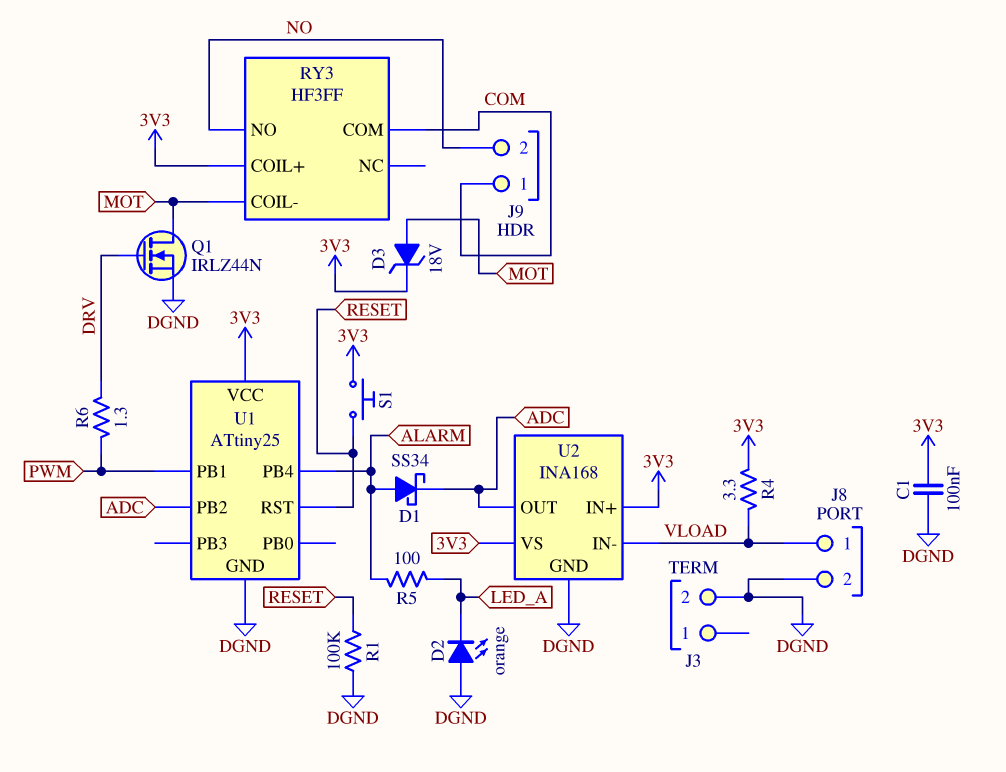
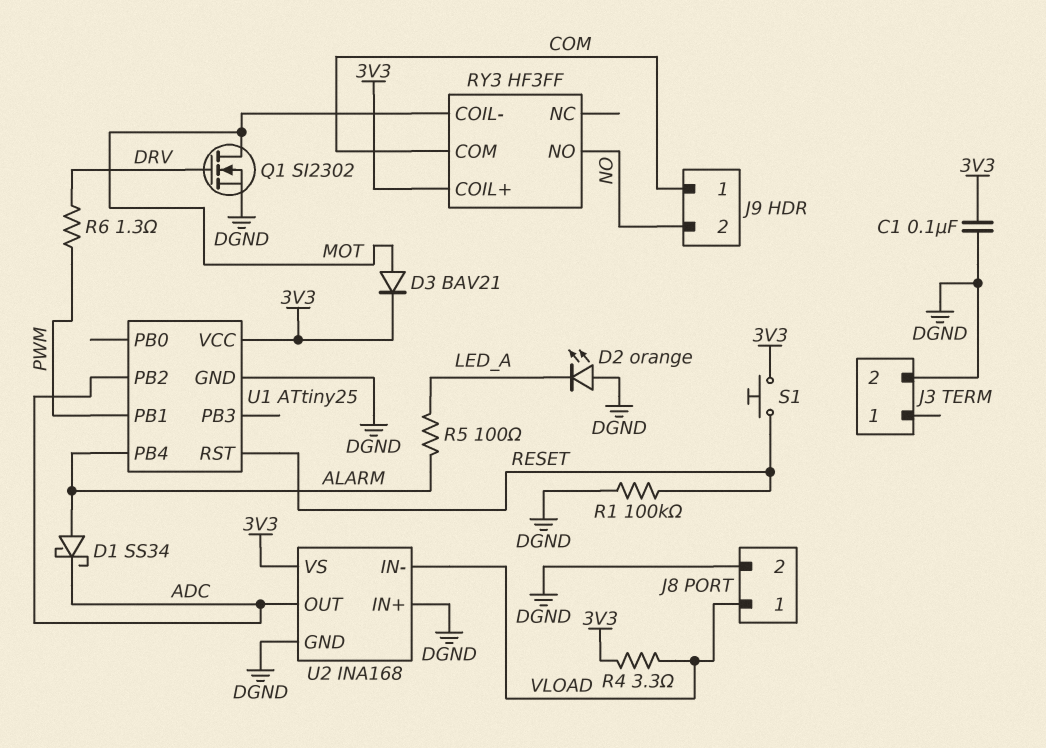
D3: zener 18V (A MOT, K 3V3) -> diode BAV21 (A MOT, K 3V3)
Q1: NMOS IRLZ44N (G DRV, D MOT, S DGND) -> NMOS SI2302 (G DRV, D MOT, S DGND)
U2 pin IN+: 3V3 -> DGND

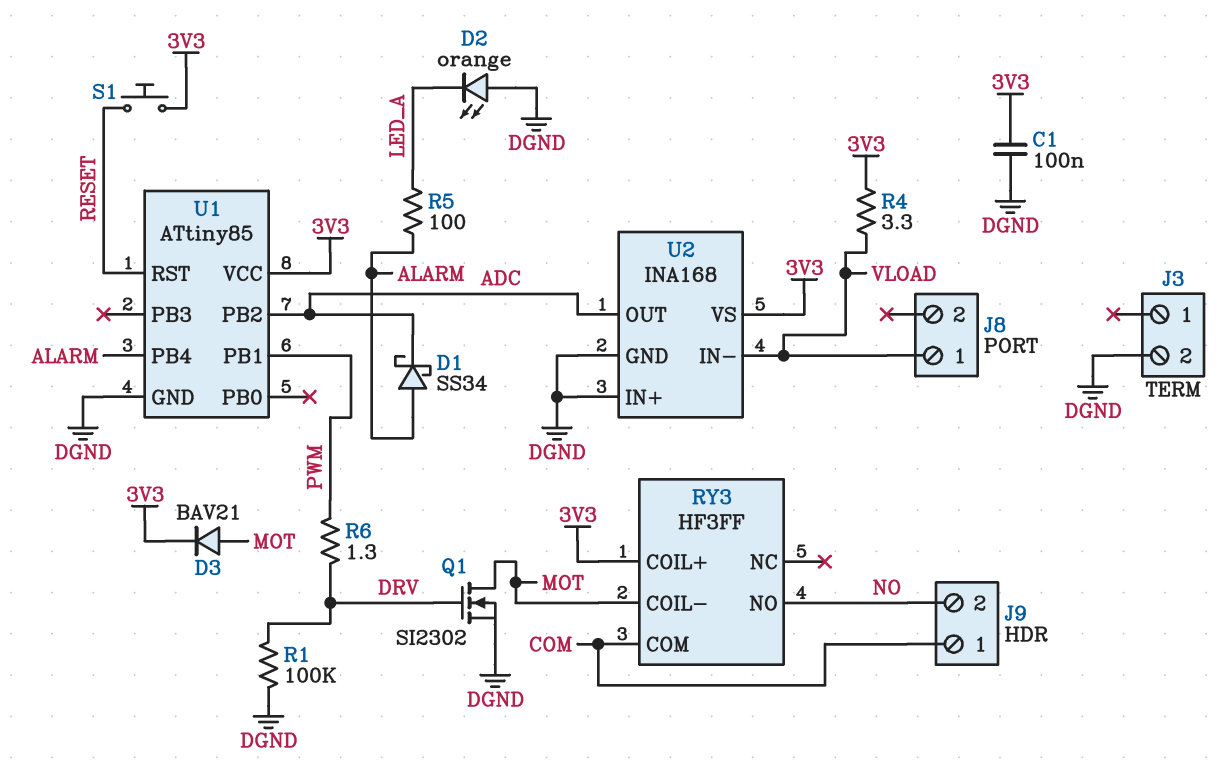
J8 pin 2: DGND -> none
R1: 100k (DGND, RESET) -> 100k (DGND, DRV)
U1: ATtiny25 -> ATtiny85

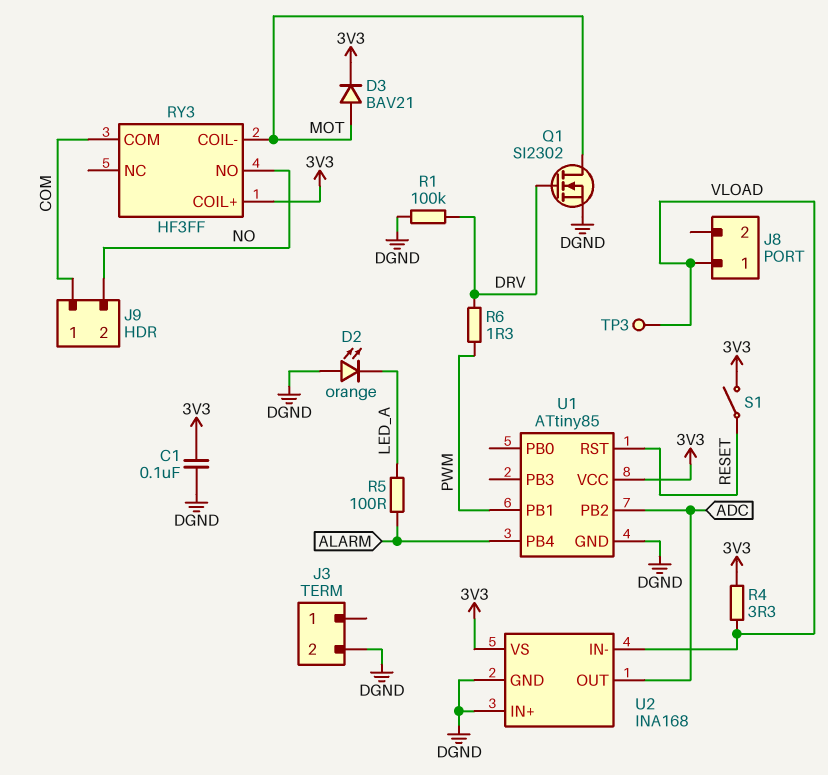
D1: schottky SS34 (A ALARM, K ADC) -> none
S1: button (3V3, RESET) -> switch (3V3, RESET)
TP3: none -> test point (VLOAD)

